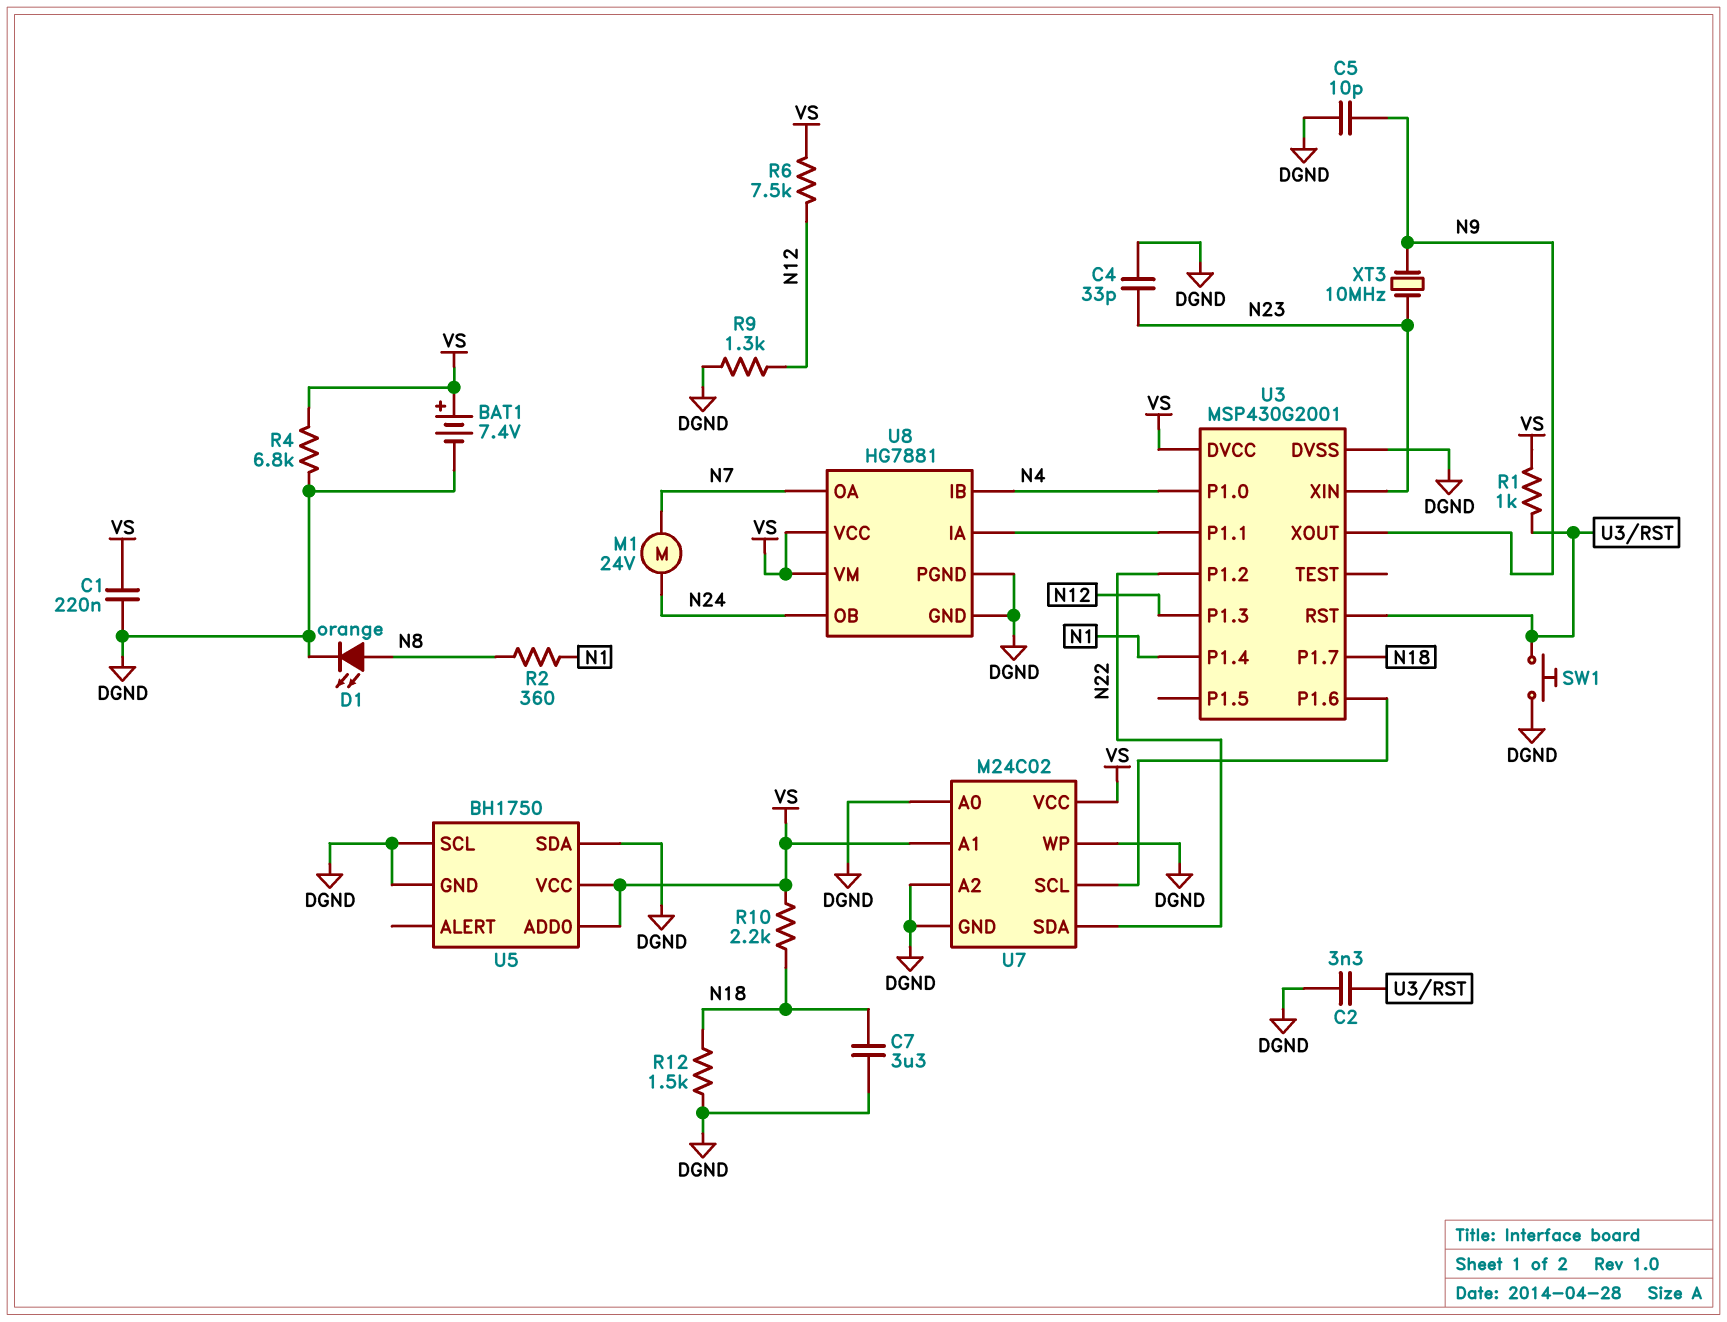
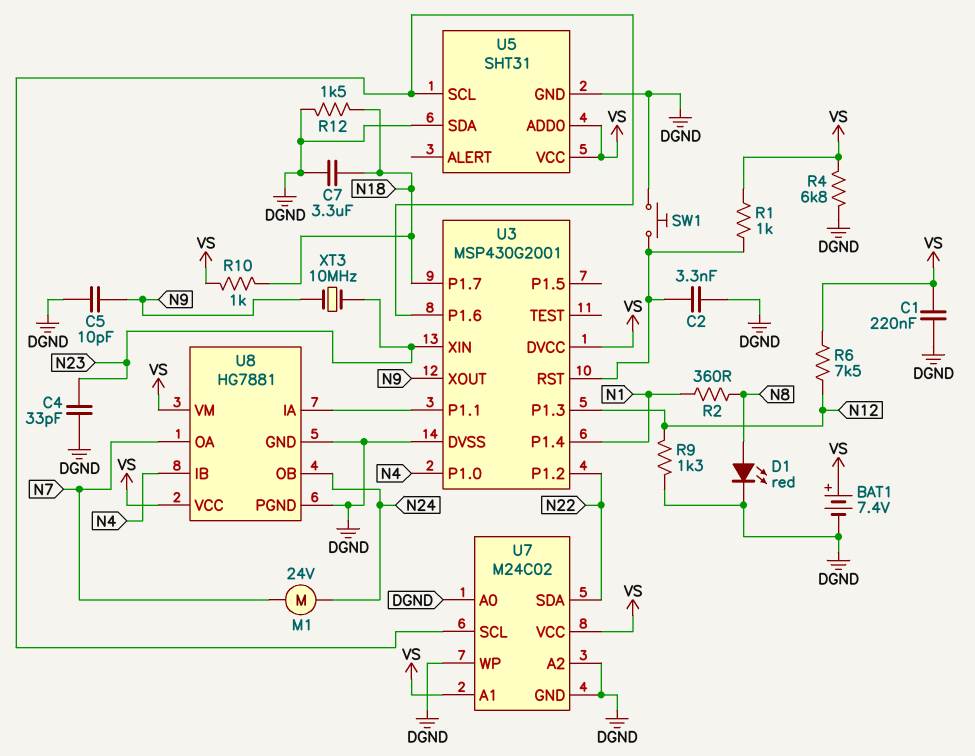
D1: LED orange (A N8, K DGND) -> LED red (A N8, K DGND)
R10: 2.2k (N18, VS) -> 1k (N18, VS)
U5: BH1750 -> SHT31
U5 pin SCL: DGND -> U3/P1.6

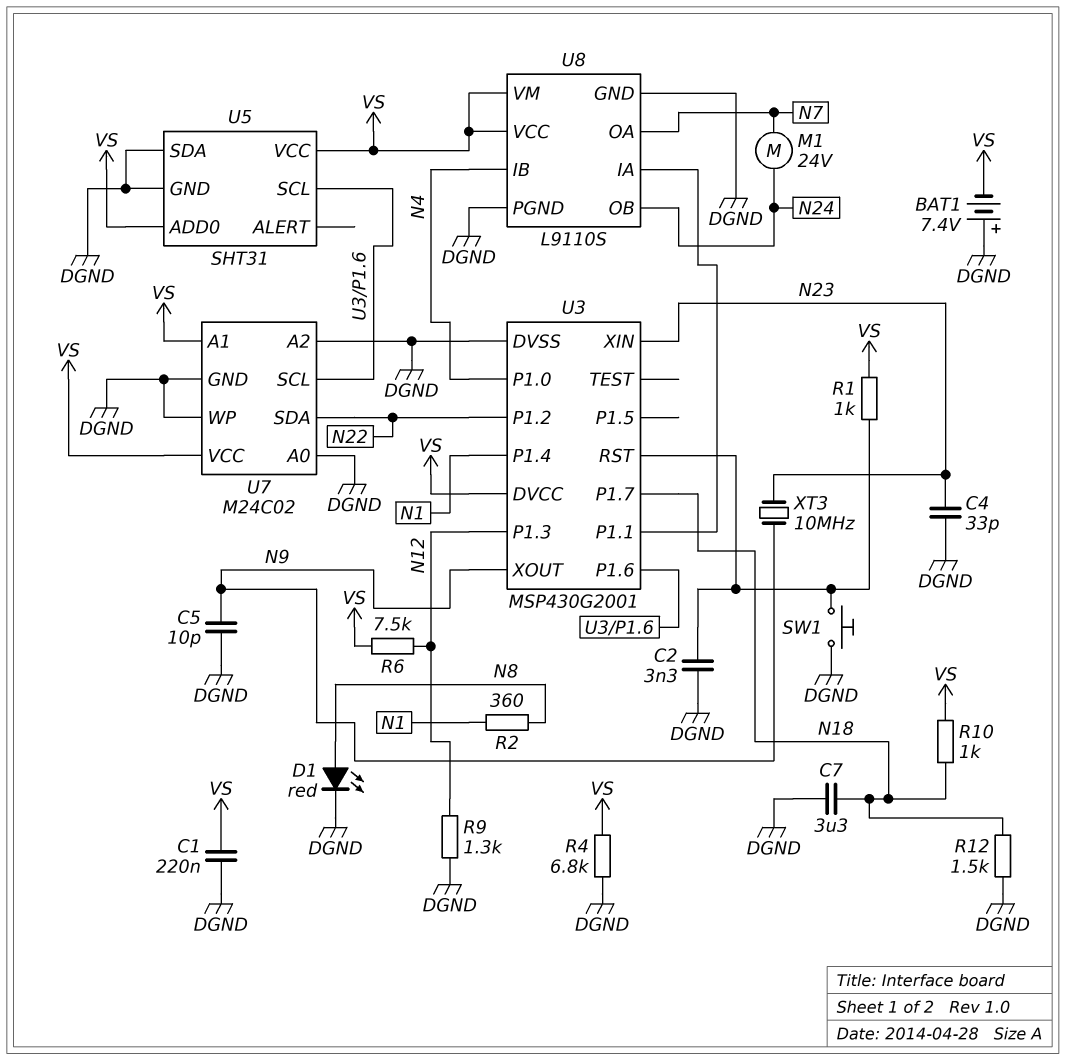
BAT1: 7.4V (plus VS, minus DGND) -> 7.4V (plus DGND, minus VS)
U8: HG7881 -> L9110S

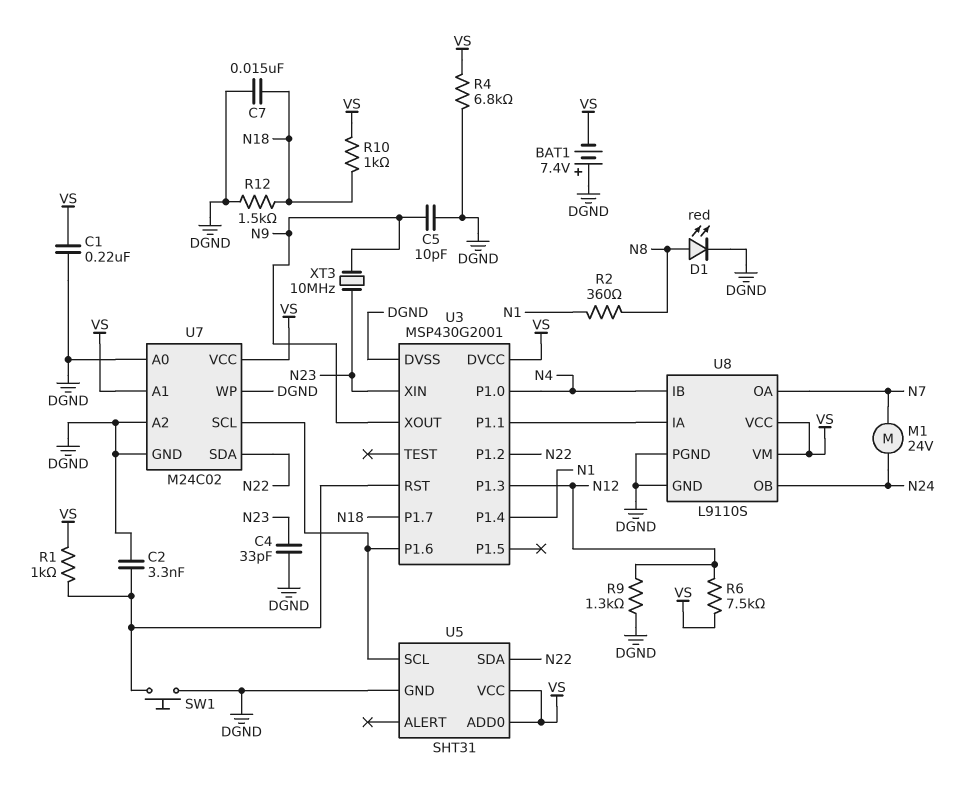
C7: 3.3uF (DGND, N18) -> 15nF (DGND, N18)
U5 pin SDA: DGND -> N22

